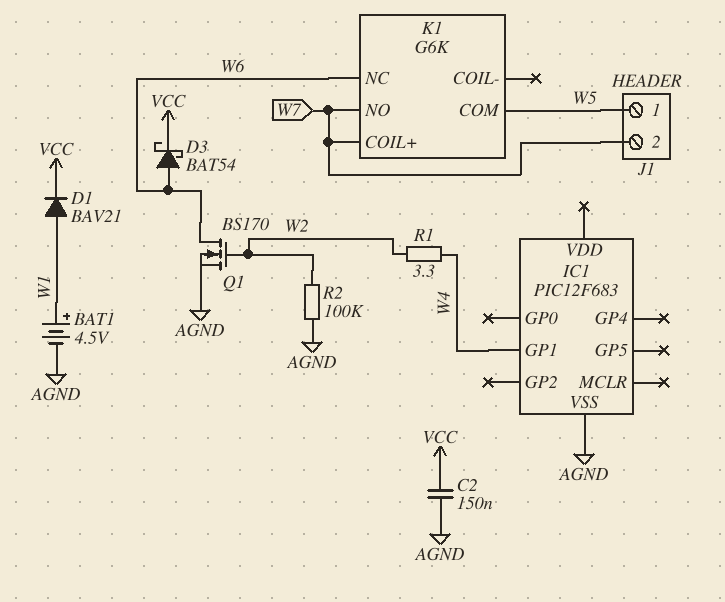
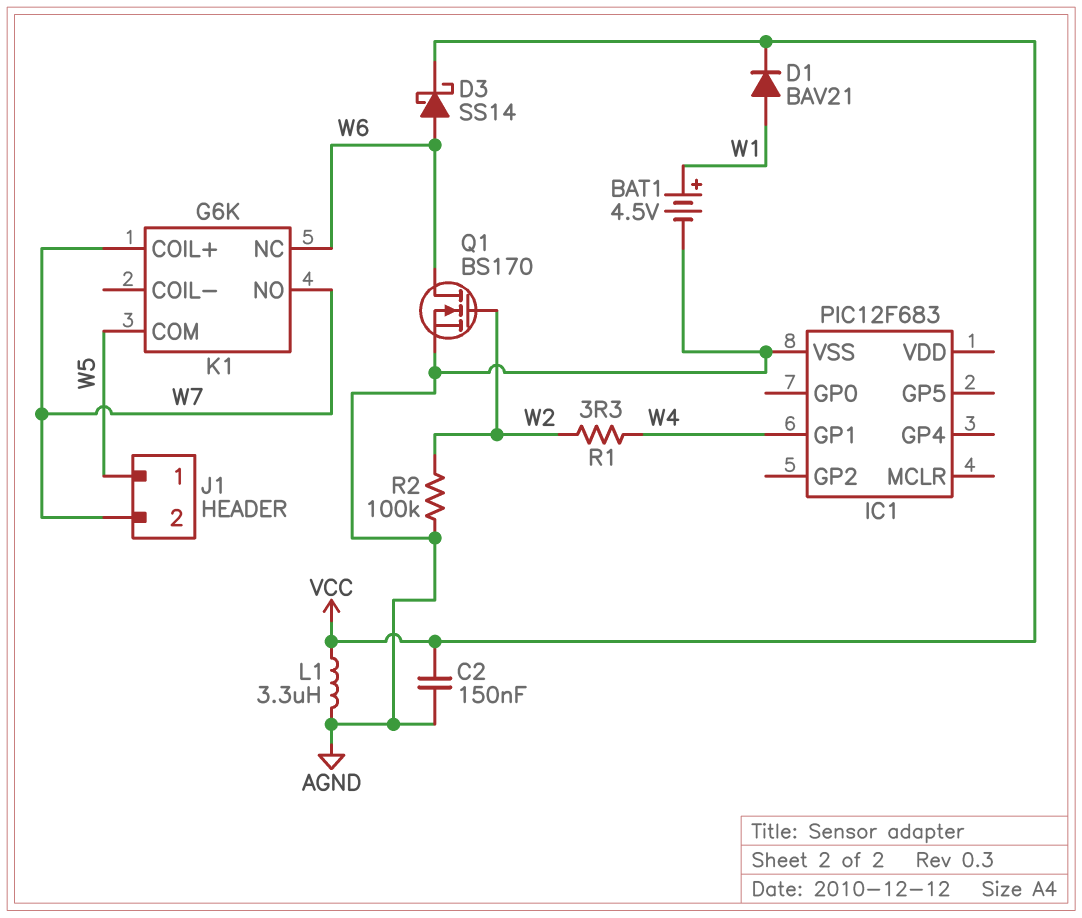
D3: schottky BAT54 (A W6, K VCC) -> schottky SS14 (A W6, K VCC)
L1: none -> 3.3uH (AGND, VCC)

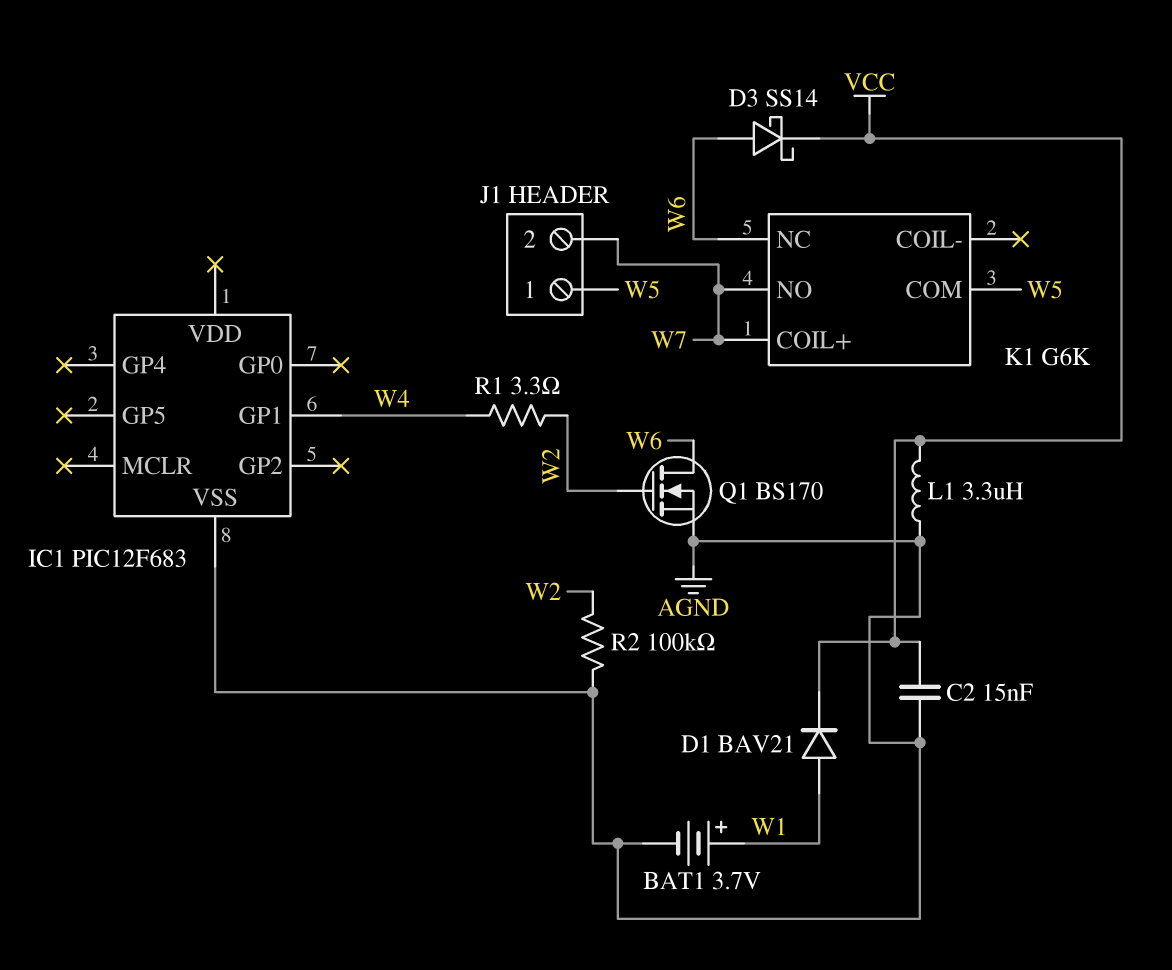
BAT1: 4.5V (plus W1, minus AGND) -> 3.7V (plus W1, minus AGND)
C2: 150nF (AGND, VCC) -> 15nF (AGND, VCC)

